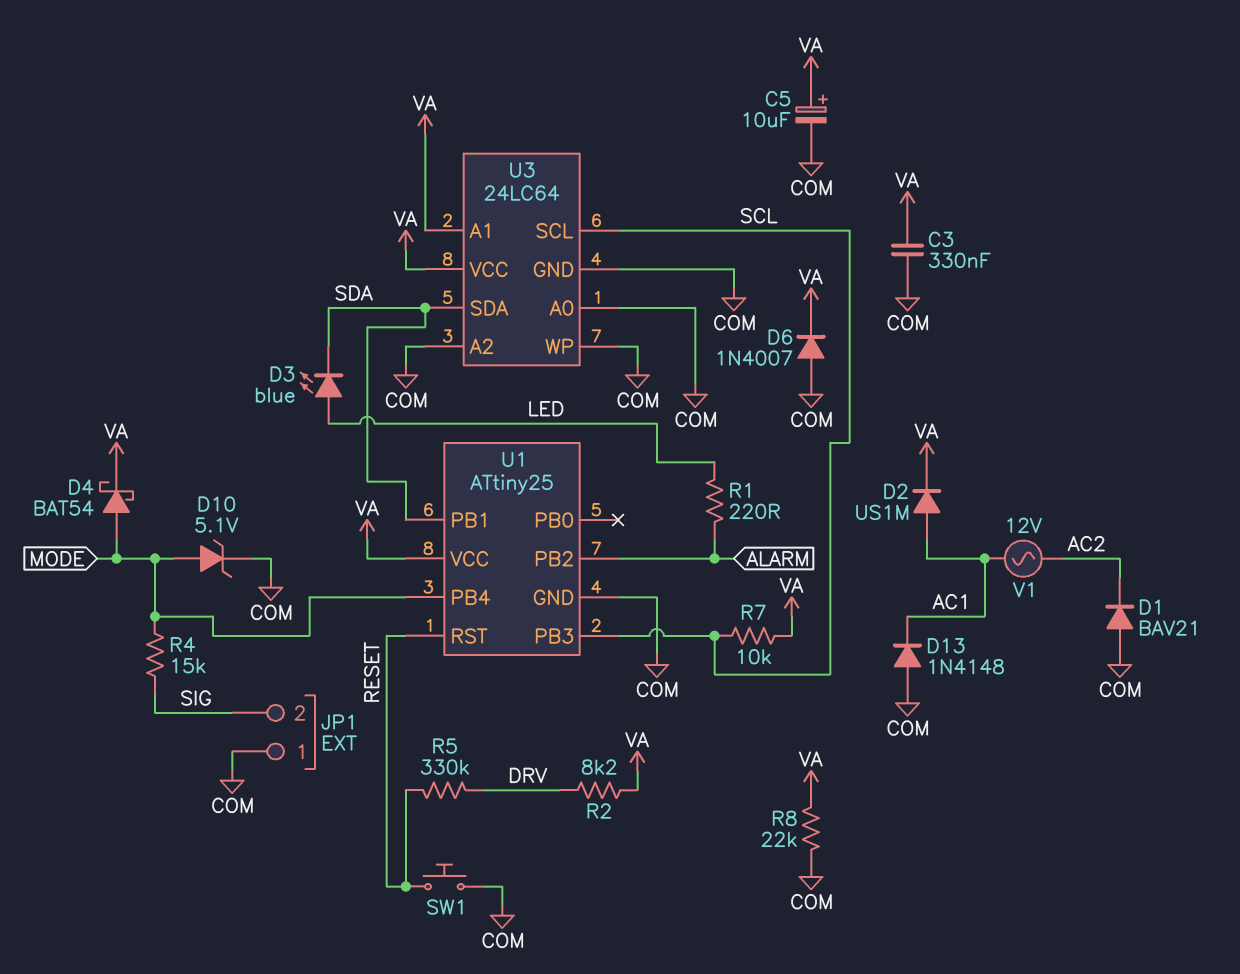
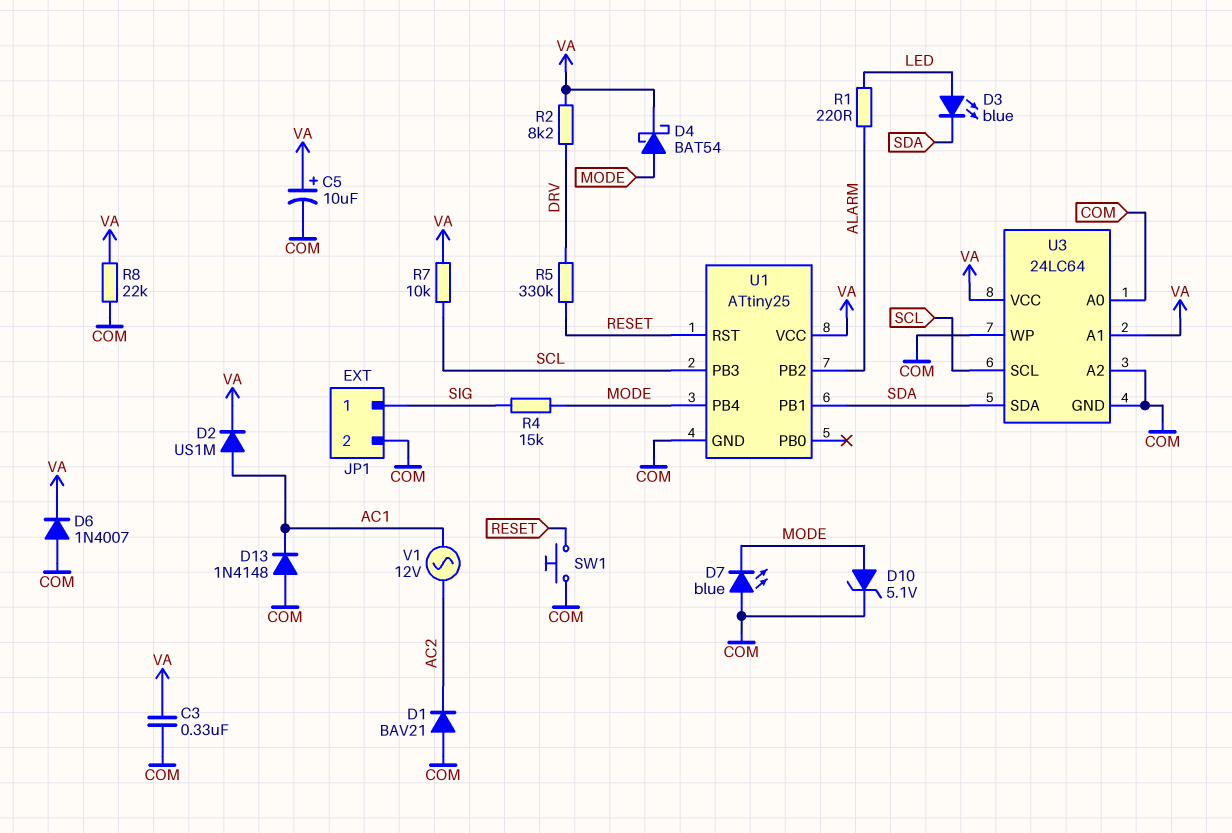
D7: none -> LED blue (A COM, K MODE)
JP1 pin 1: COM -> SIG
JP1 pin 2: SIG -> COM

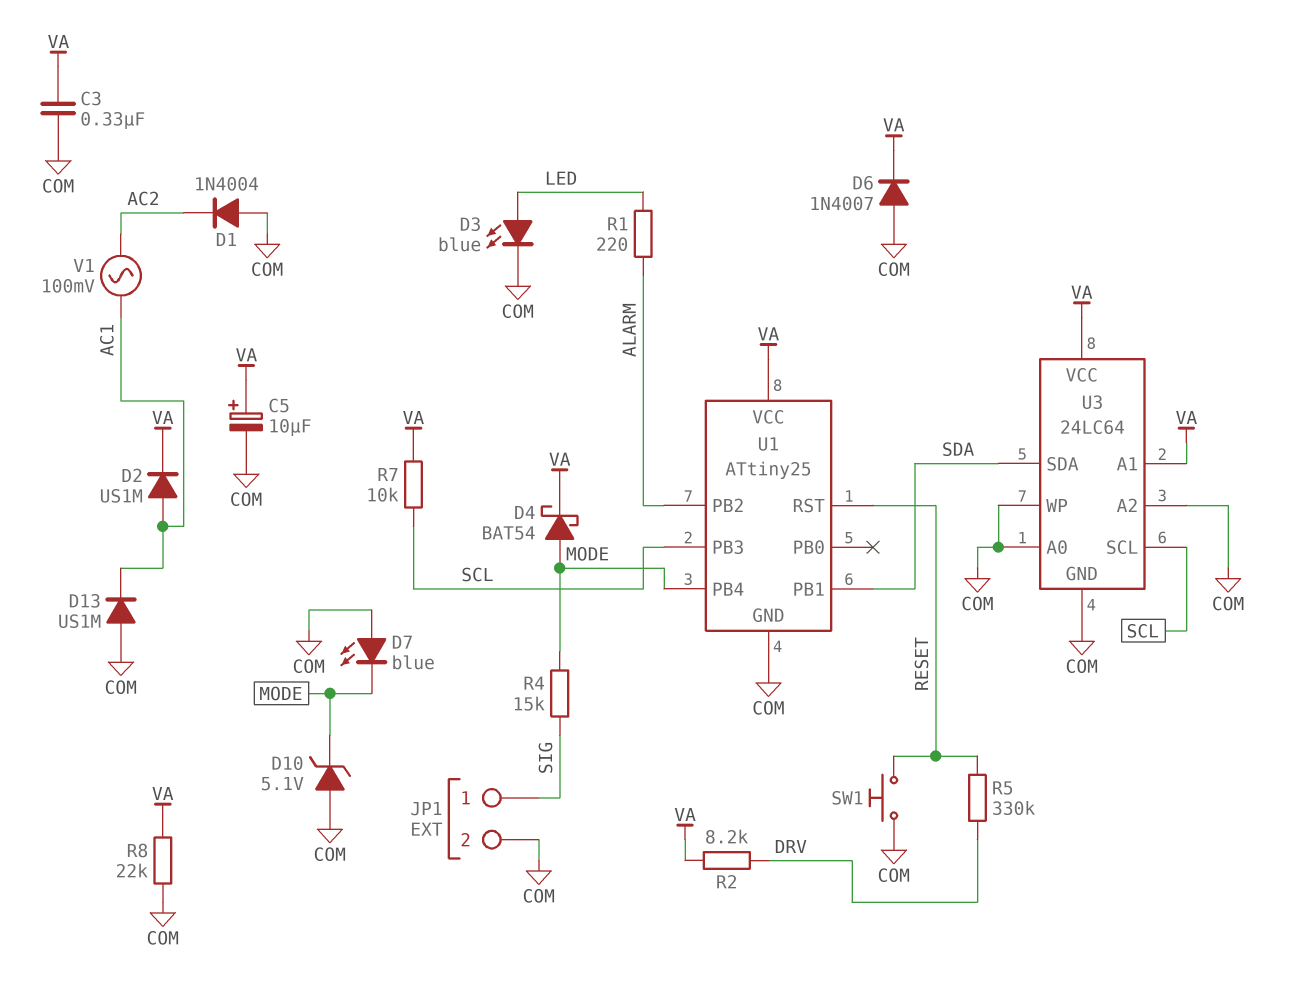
D1: diode BAV21 (A COM, K AC2) -> diode 1N4004 (A COM, K AC2)
D3: LED blue (A LED, K SDA) -> LED blue (A LED, K COM)
D10: zener 5.1V (A MODE, K COM) -> zener 5.1V (A COM, K MODE)
D13: diode 1N4148 (A COM, K AC1) -> diode US1M (A COM, K AC1)
V1: AC 12V (AC1, AC2) -> AC 100mV (AC1, AC2)

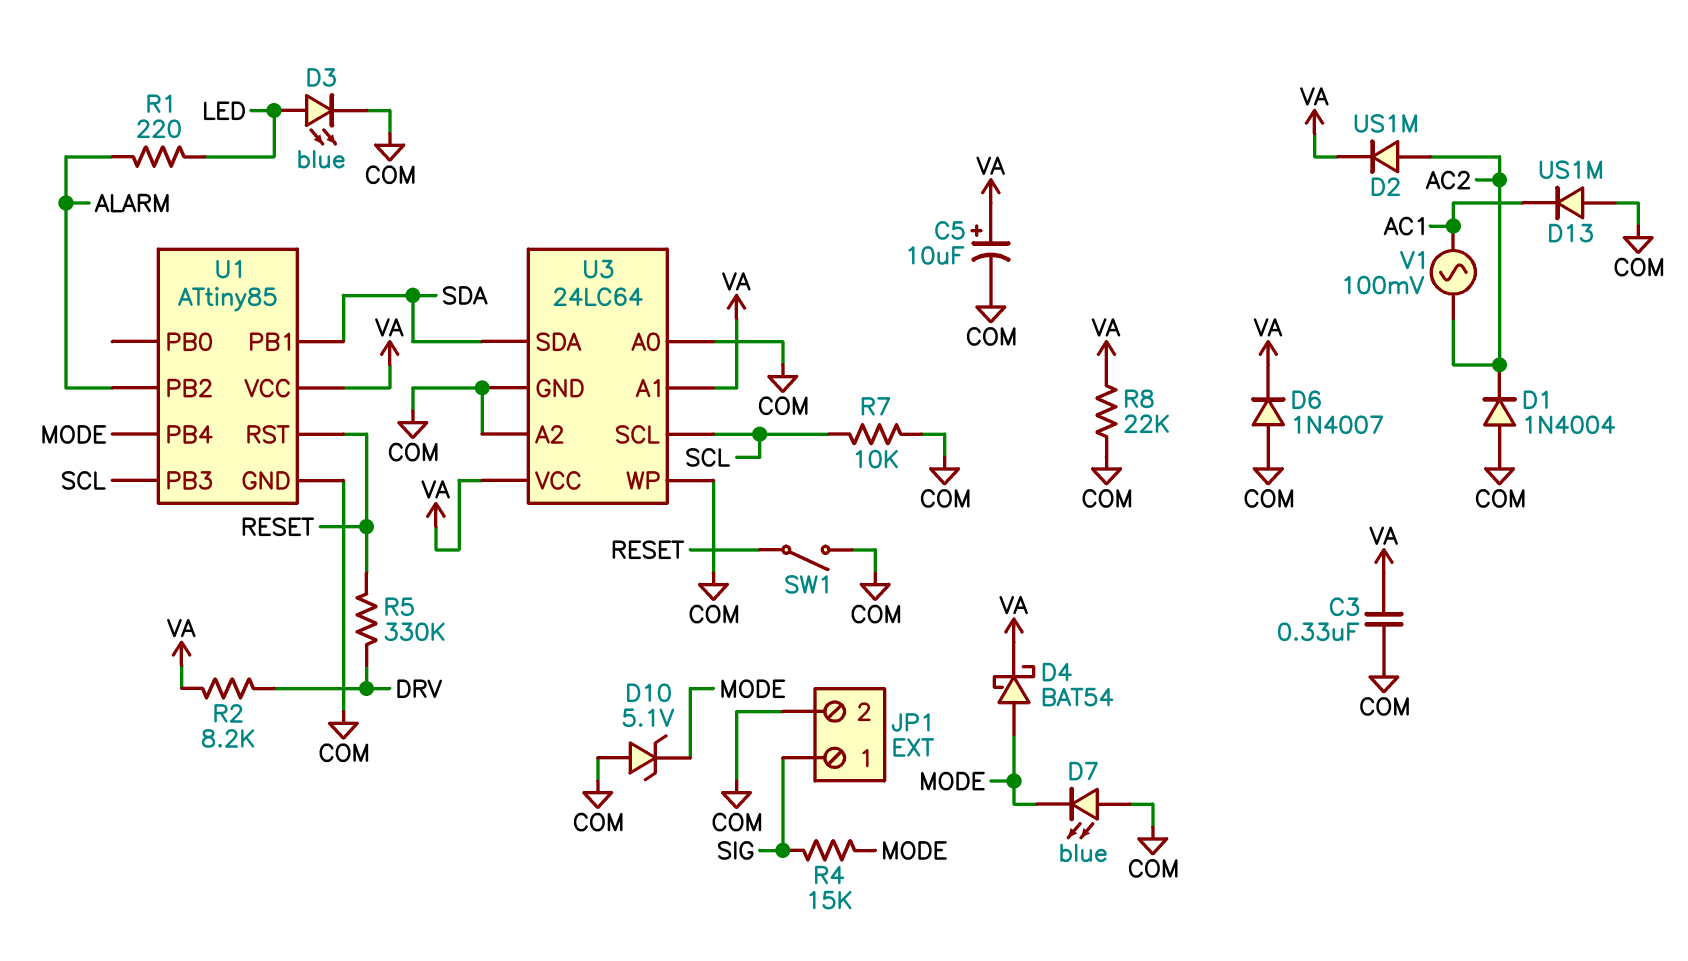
D2: diode US1M (A AC1, K VA) -> diode US1M (A AC2, K VA)
R7: 10k (SCL, VA) -> 10k (COM, SCL)
SW1: button (COM, RESET) -> switch (COM, RESET)
U1: ATtiny25 -> ATtiny85

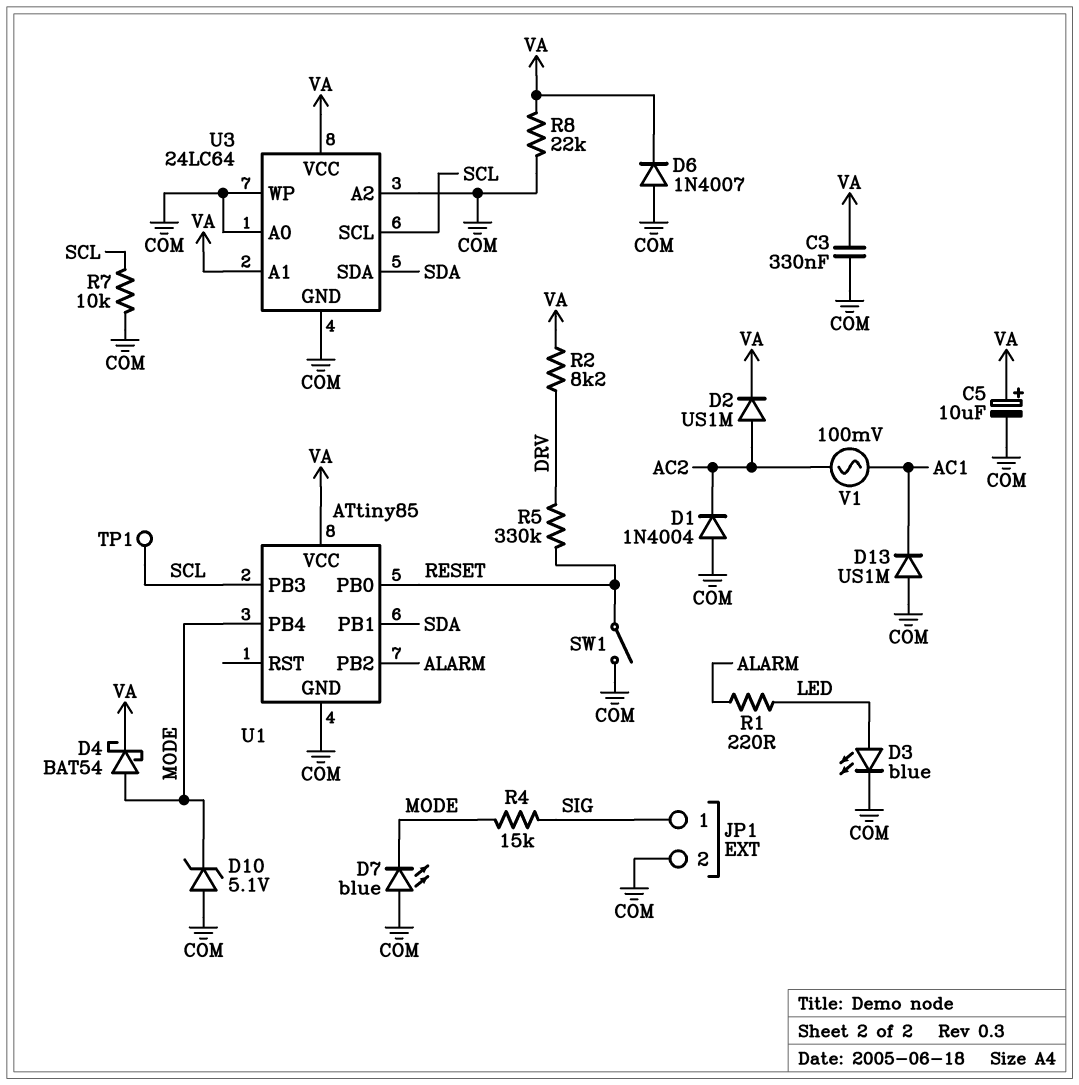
TP1: none -> test point (SCL)
U1 pin PB0: none -> RESET
U1 pin RST: RESET -> none

